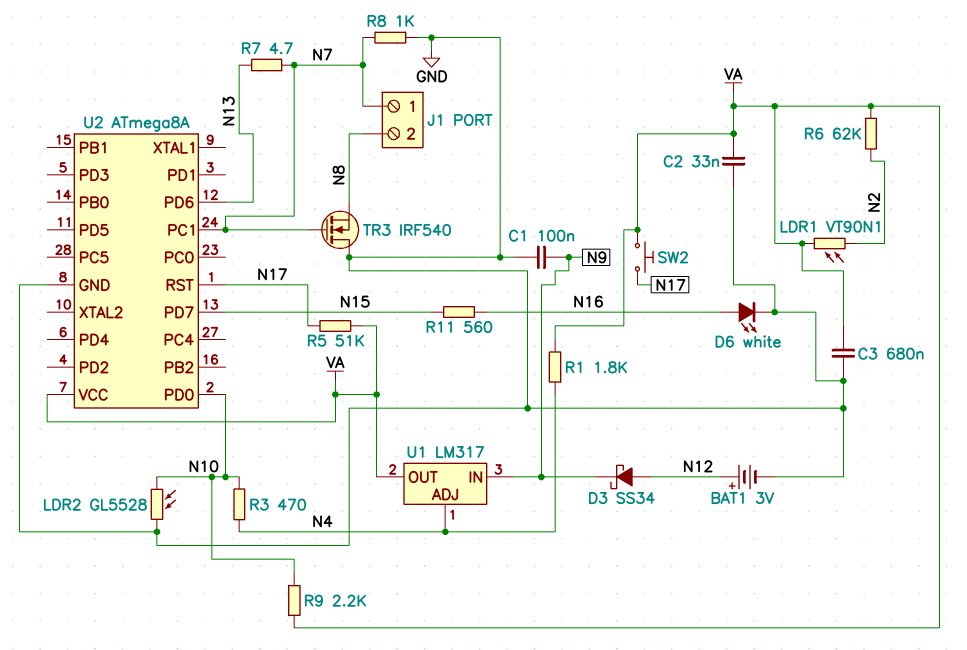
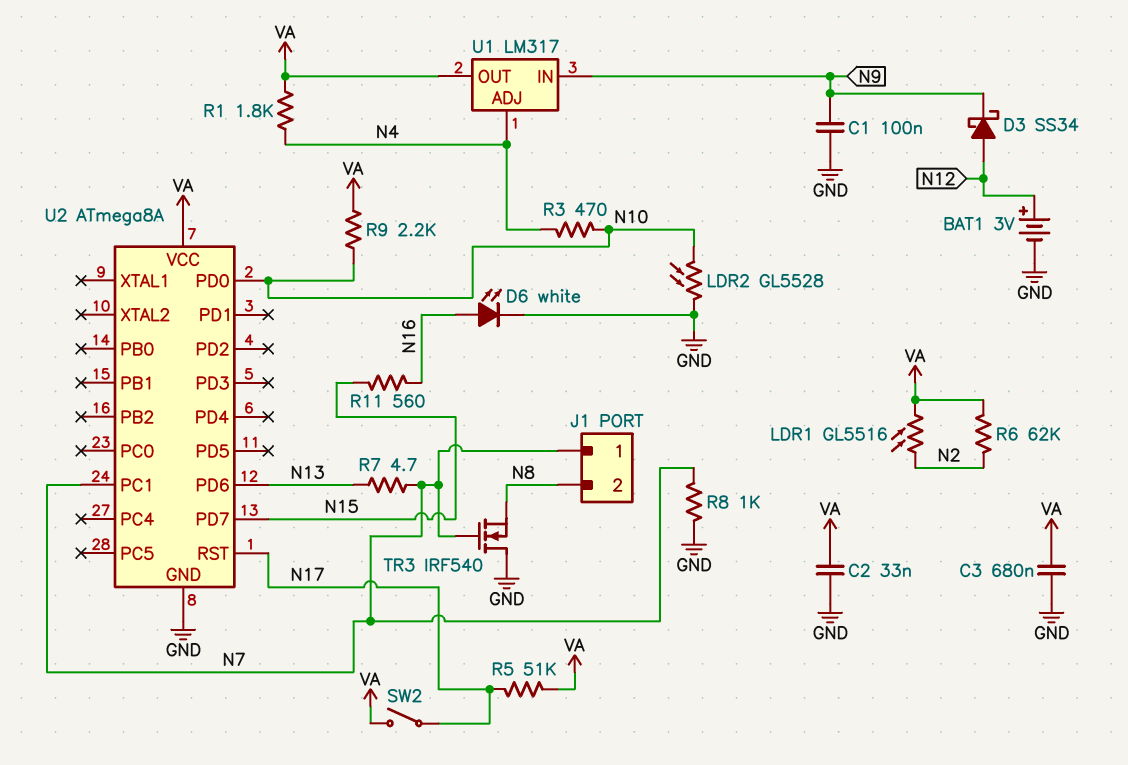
LDR1: VT90N1 (N2, VA) -> GL5516 (N2, VA)
SW2: button (N17, VA) -> switch (N17, VA)

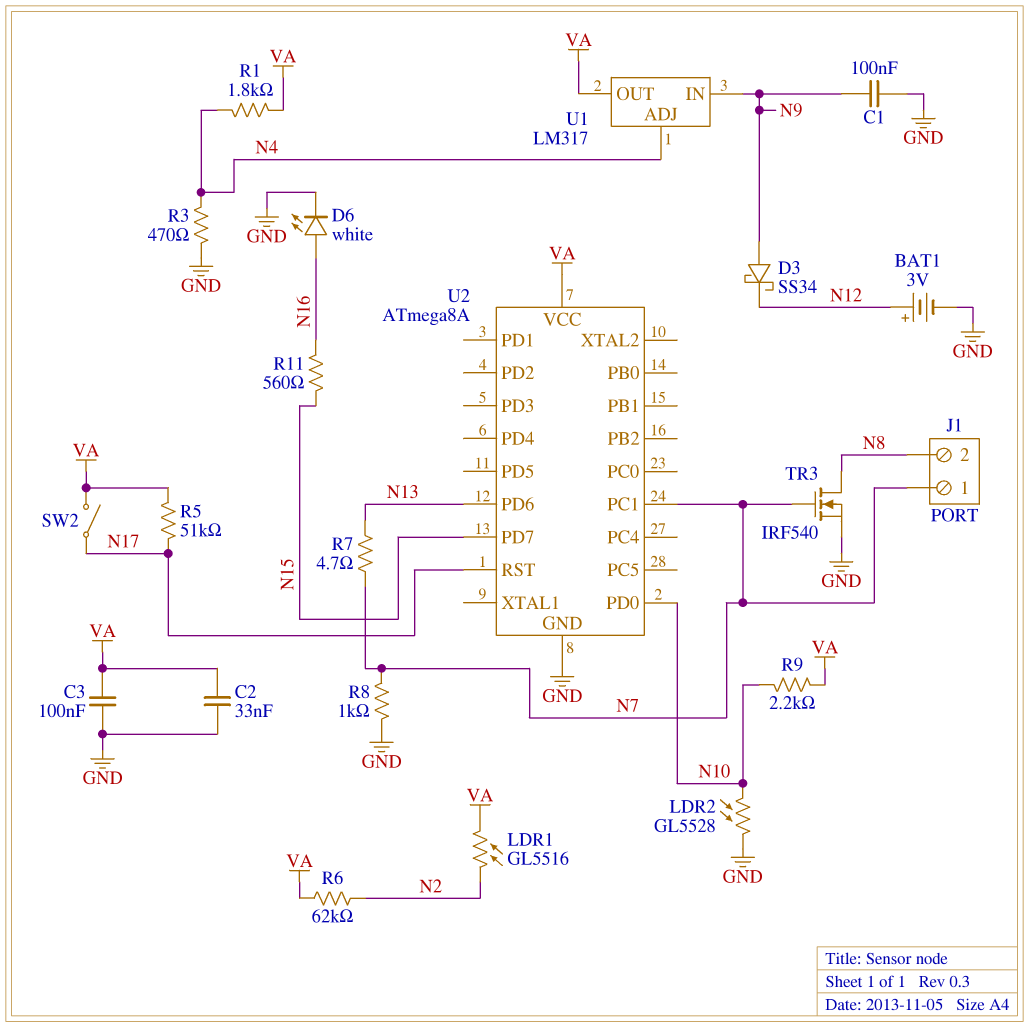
C3: 680nF (GND, VA) -> 100nF (GND, VA)
D3: schottky SS34 (A N12, K N9) -> schottky SS34 (A N9, K N12)
R3: 470 (N4, N10) -> 470 (GND, N4)
TR3: NMOS IRF540 (G N7, D GND, S N8) -> NMOS IRF540 (G N7, D N8, S GND)

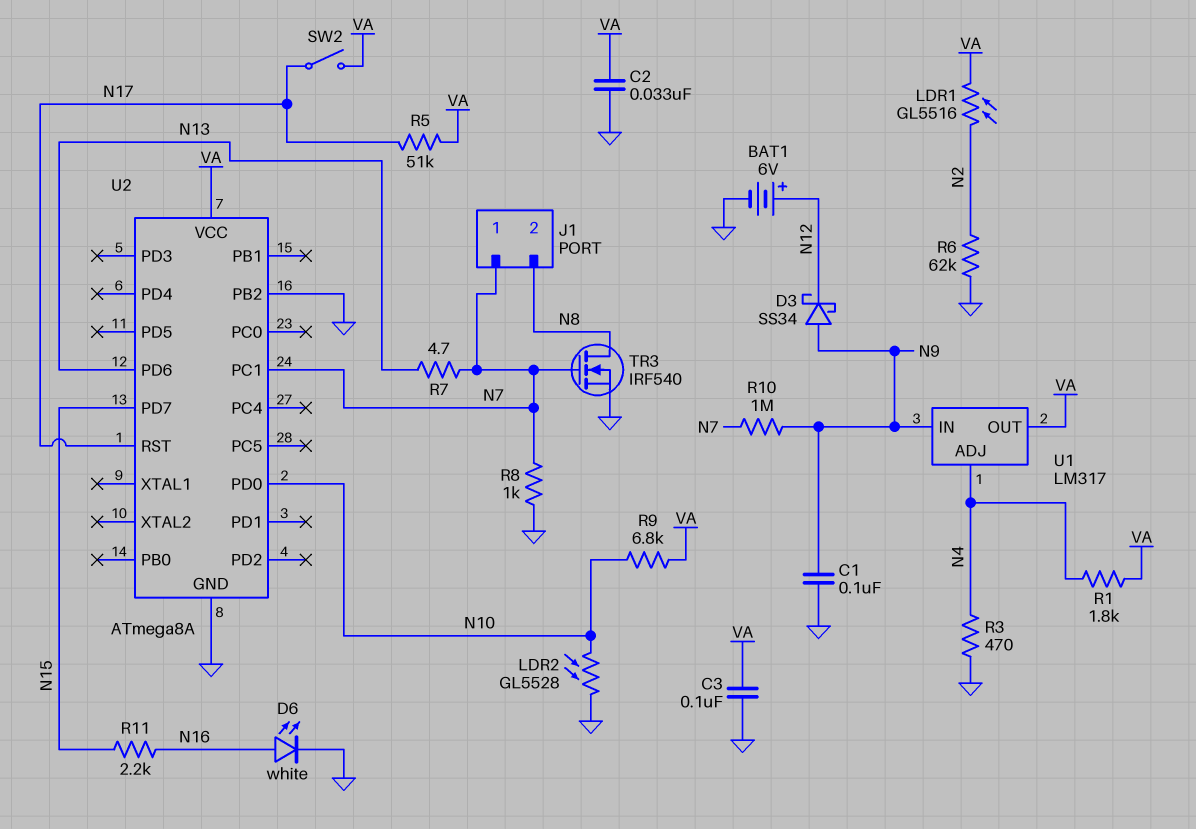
BAT1: 3V (plus N12, minus GND) -> 6V (plus N12, minus GND)
R6: 62k (N2, VA) -> 62k (GND, N2)
R9: 2.2k (N10, VA) -> 6.8k (N10, VA)
R10: none -> 1M (N7, N9)
R11: 560 (N15, N16) -> 2.2k (N15, N16)
U2 pin PB2: none -> GND

